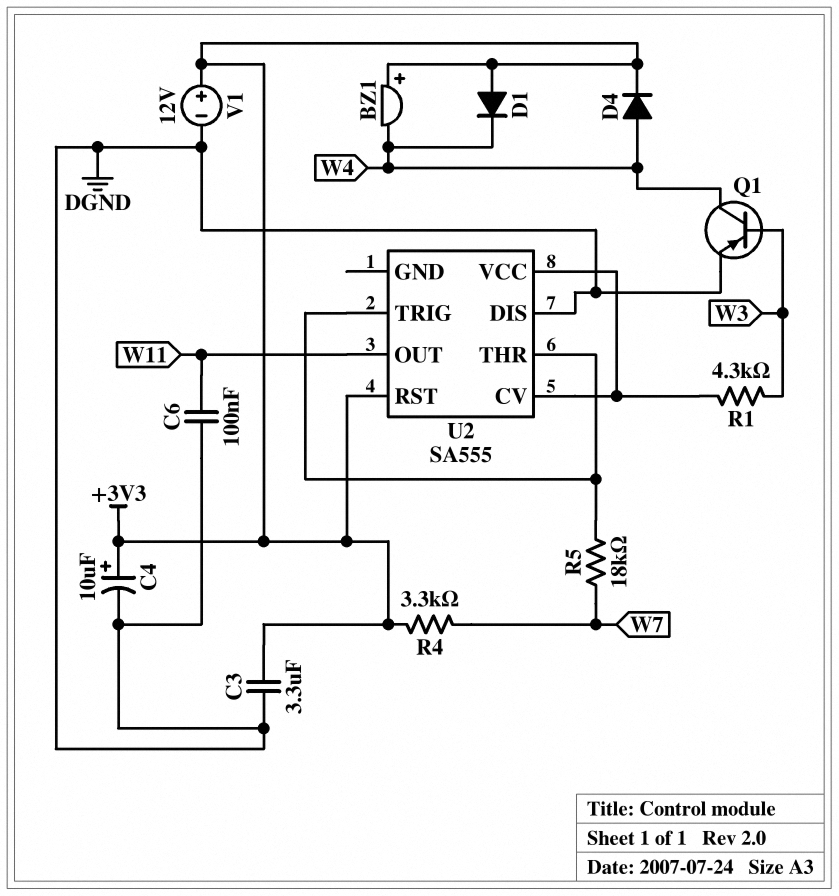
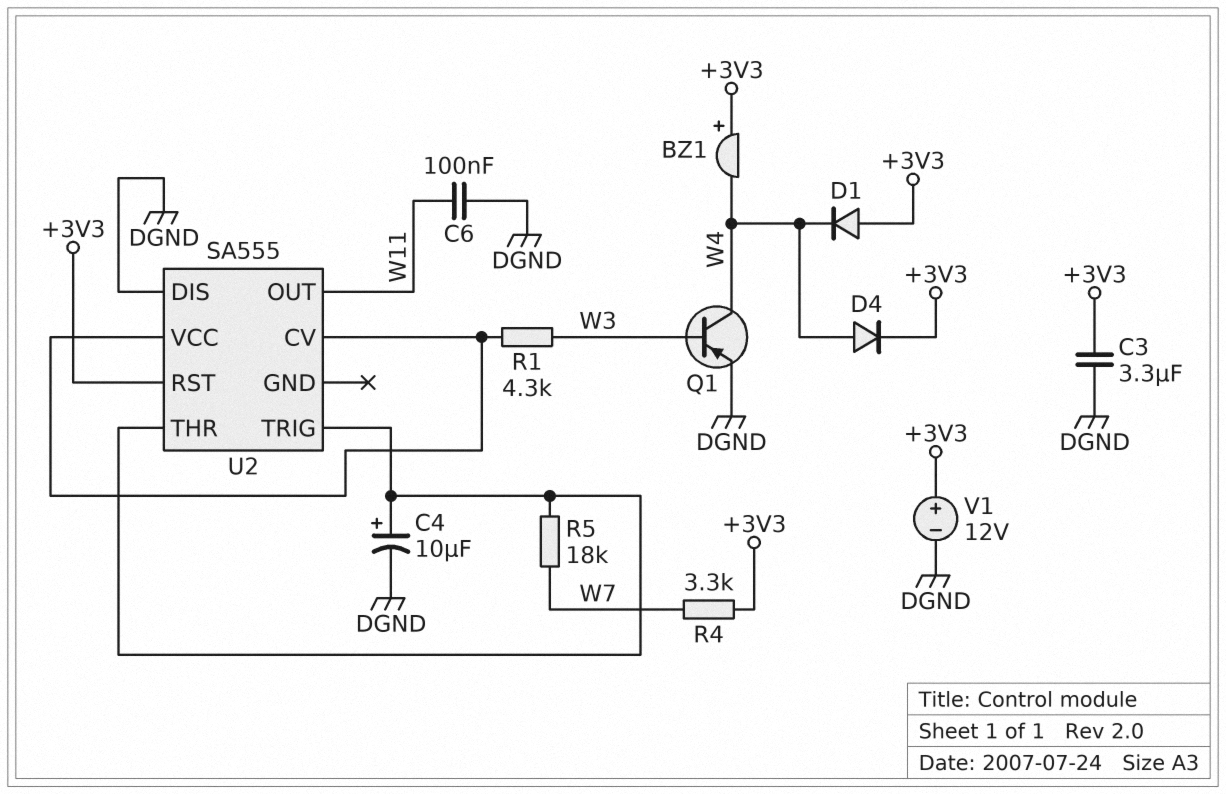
C4: 10uF (plus +3V3, minus DGND) -> 10uF (plus U2/THR, minus DGND)

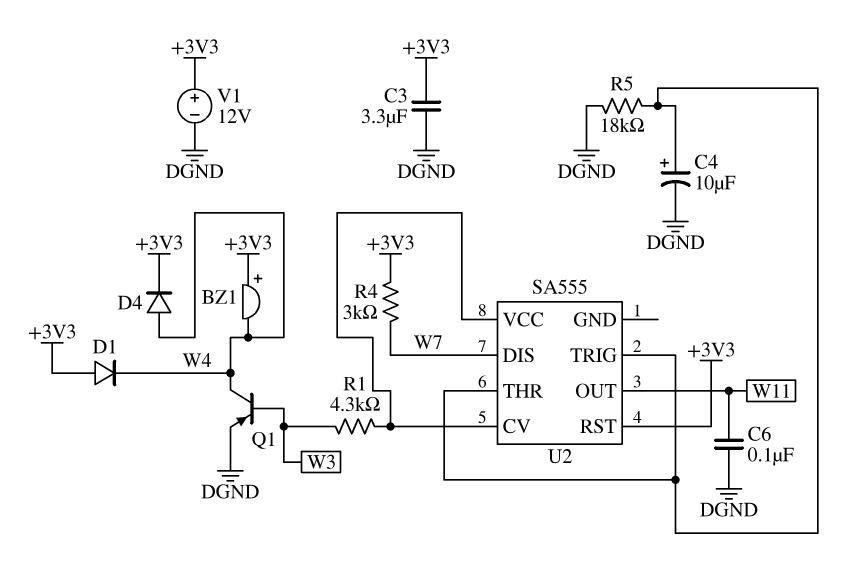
R4: 3.3k (+3V3, W7) -> 3k (+3V3, W7)
R5: 18k (U2/THR, W7) -> 18k (DGND, U2/THR)
U2 pin DIS: DGND -> W7

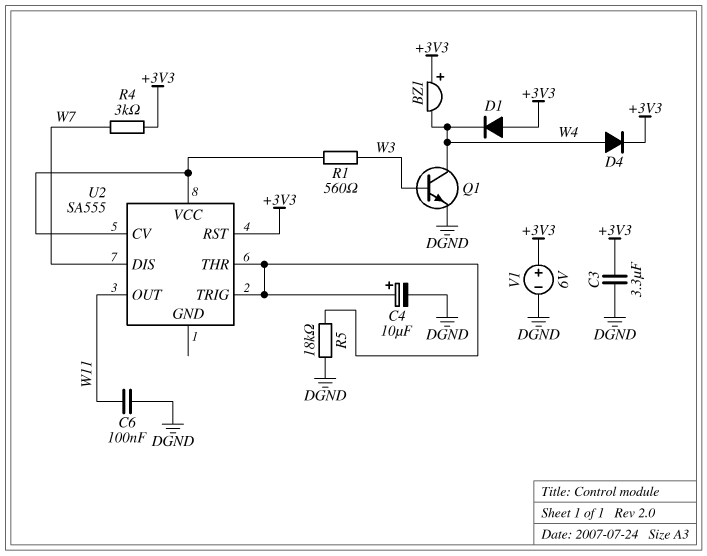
Q1: PNP (B W3, C W4, E DGND) -> NPN (B W3, C W4, E DGND)
R1: 4.3k (U2/CV, W3) -> 560 (U2/CV, W3)
V1: 12V (plus +3V3, minus DGND) -> 6V (plus +3V3, minus DGND)

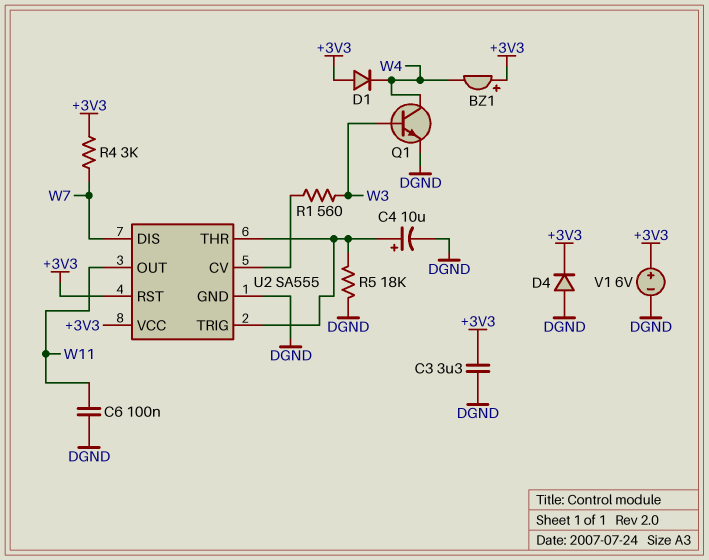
D4: diode (A W4, K +3V3) -> diode (A DGND, K +3V3)
U2 pin GND: none -> DGND
U2 pin VCC: U2/CV -> +3V3

